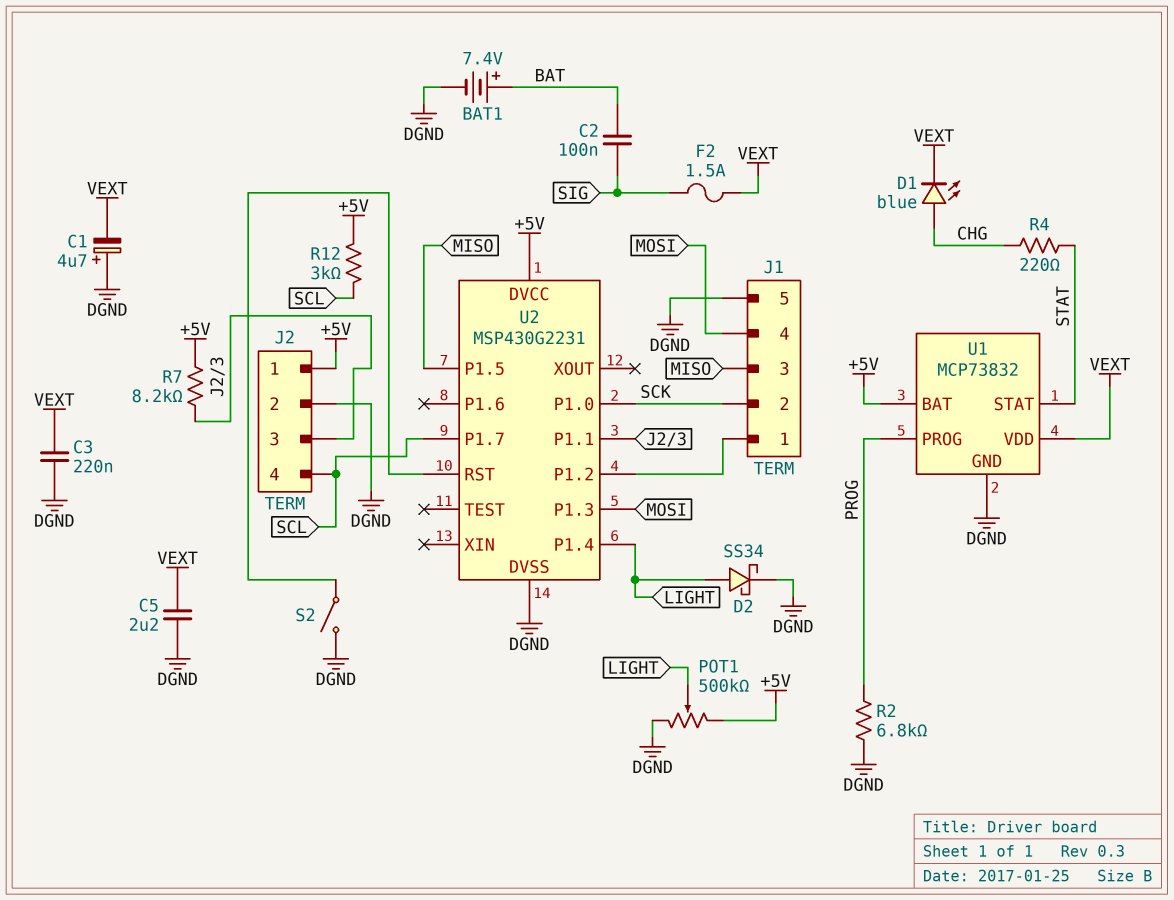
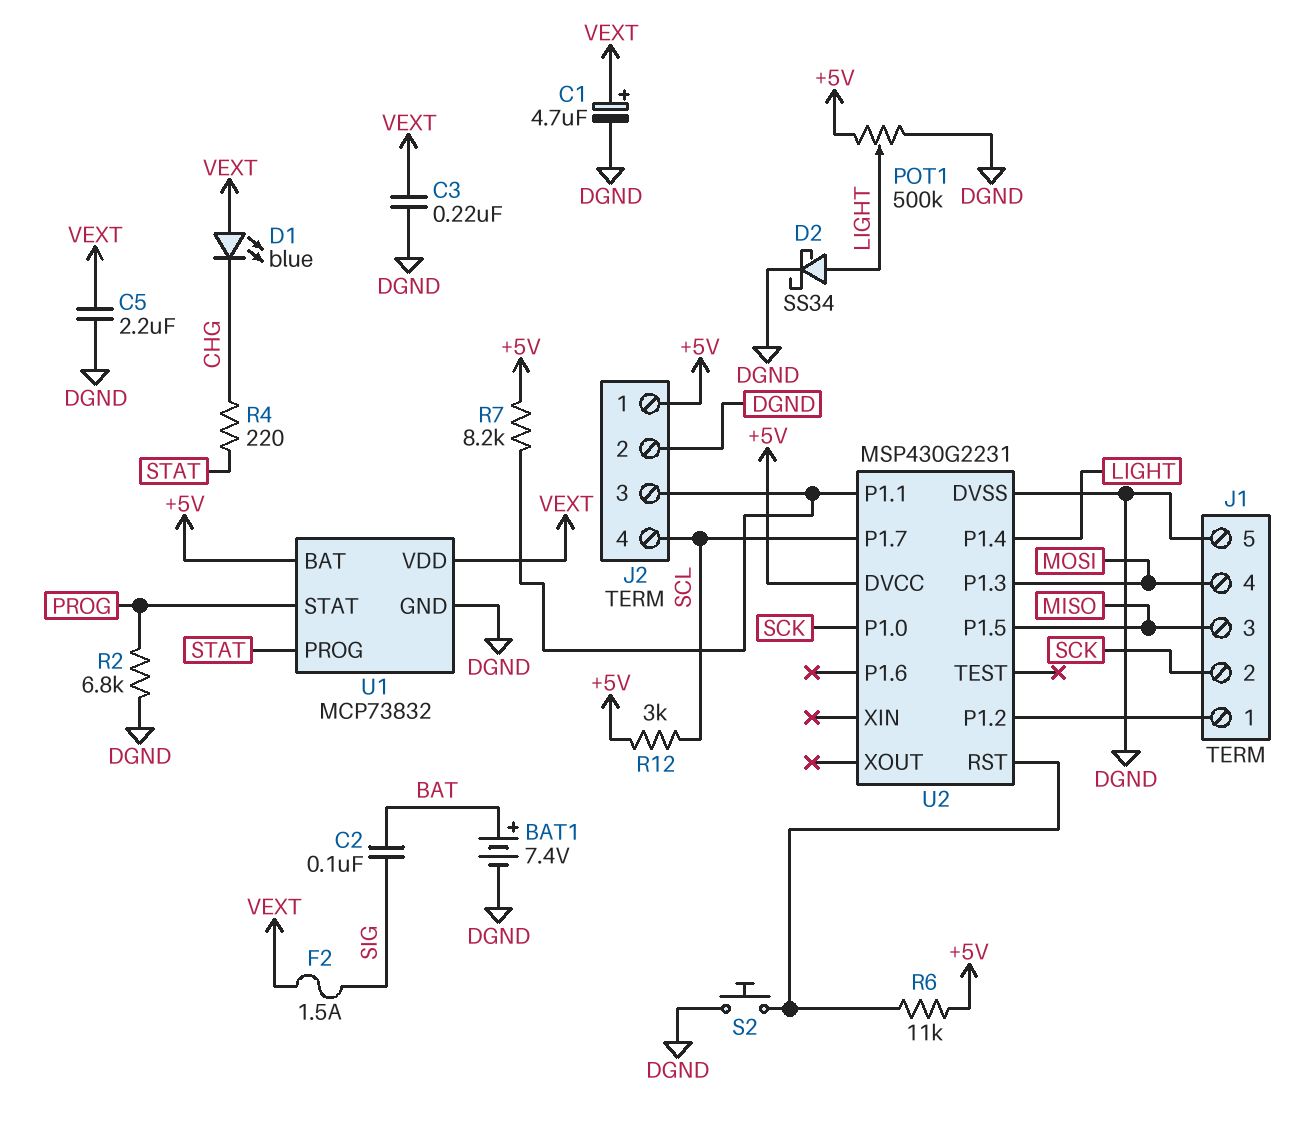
C1: 4.7uF (plus DGND, minus VEXT) -> 4.7uF (plus VEXT, minus DGND)
D1: LED blue (A CHG, K VEXT) -> LED blue (A VEXT, K CHG)
R6: none -> 11k (+5V, U2/RST)
S2: switch (DGND, U2/RST) -> button (DGND, U2/RST)
U1 pin PROG: PROG -> STAT
U1 pin STAT: STAT -> PROG

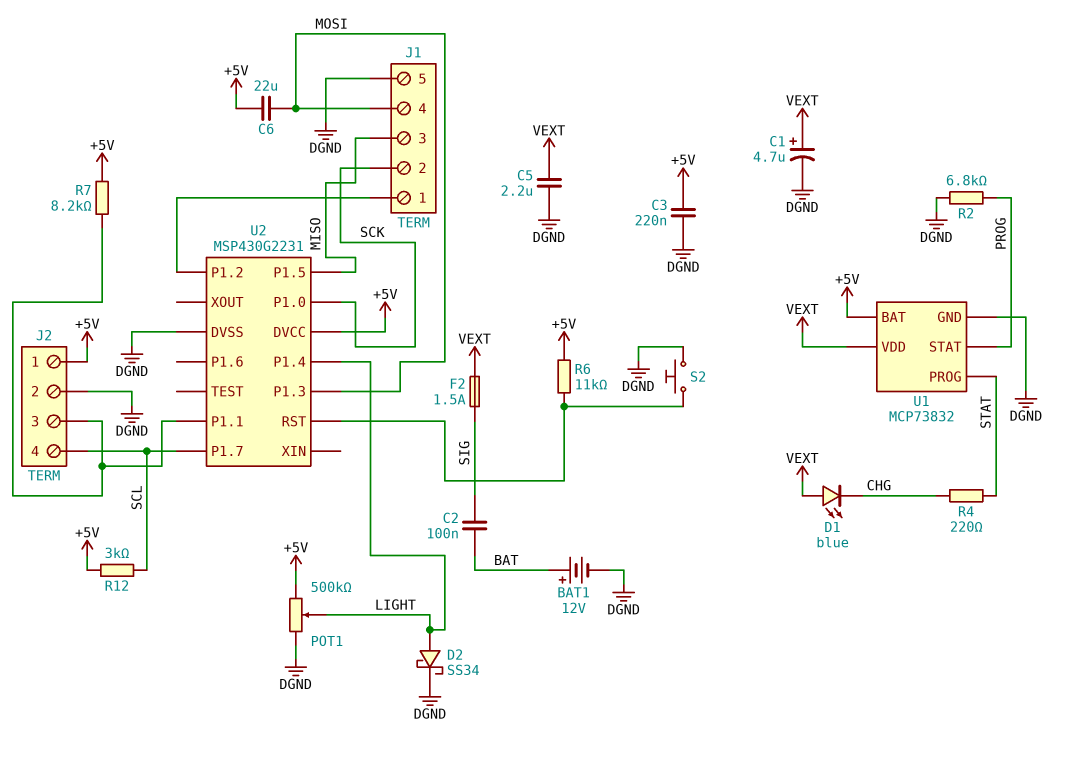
BAT1: 7.4V (plus BAT, minus DGND) -> 12V (plus BAT, minus DGND)
C3: 220nF (DGND, VEXT) -> 220nF (+5V, DGND)
C6: none -> 22uF (+5V, MOSI)

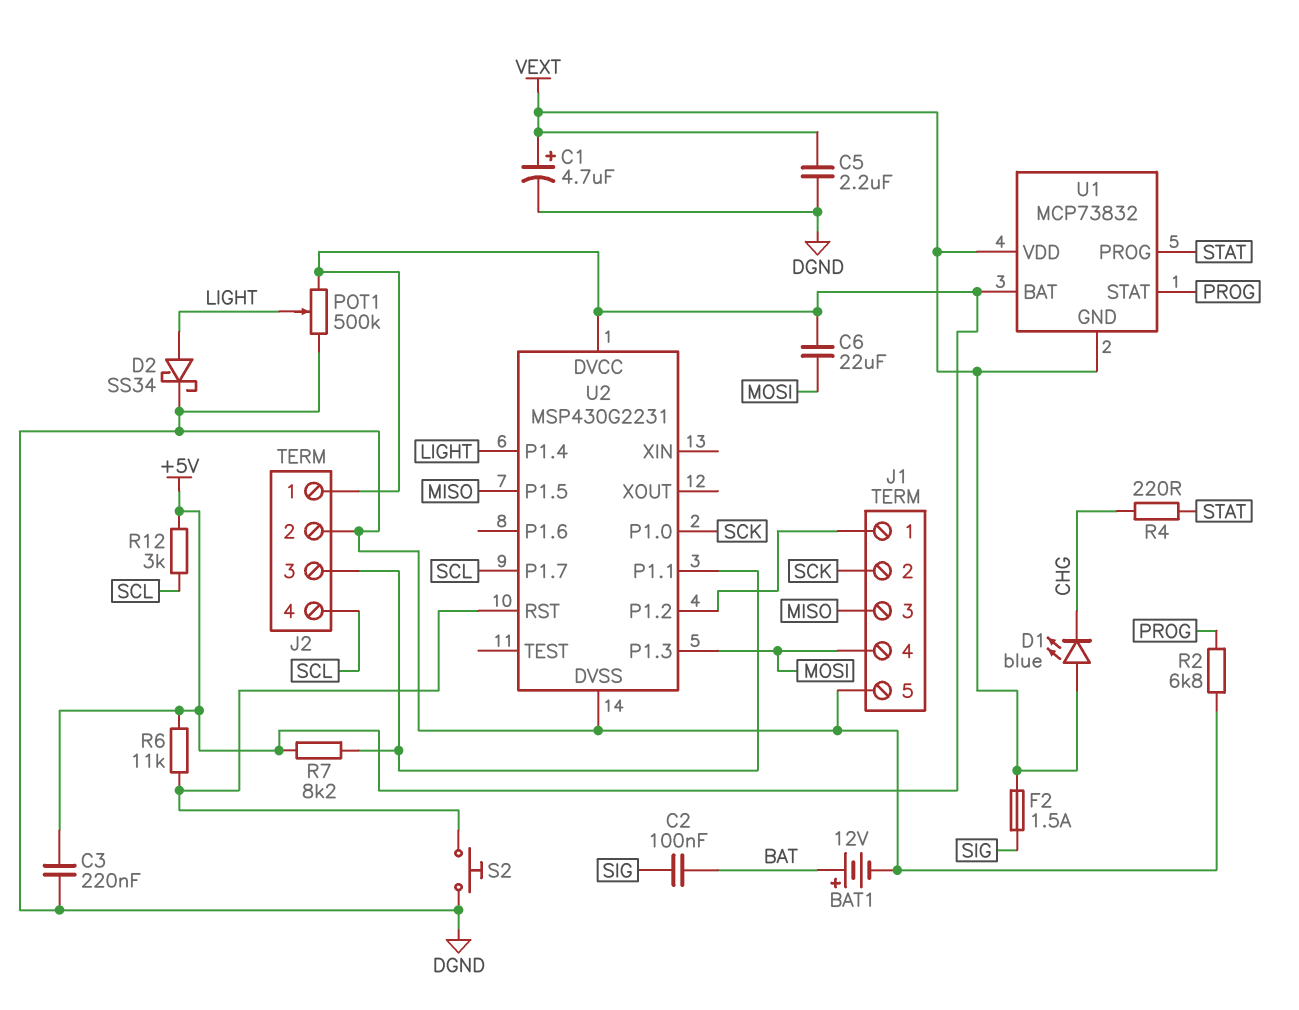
U1 pin GND: DGND -> VEXT

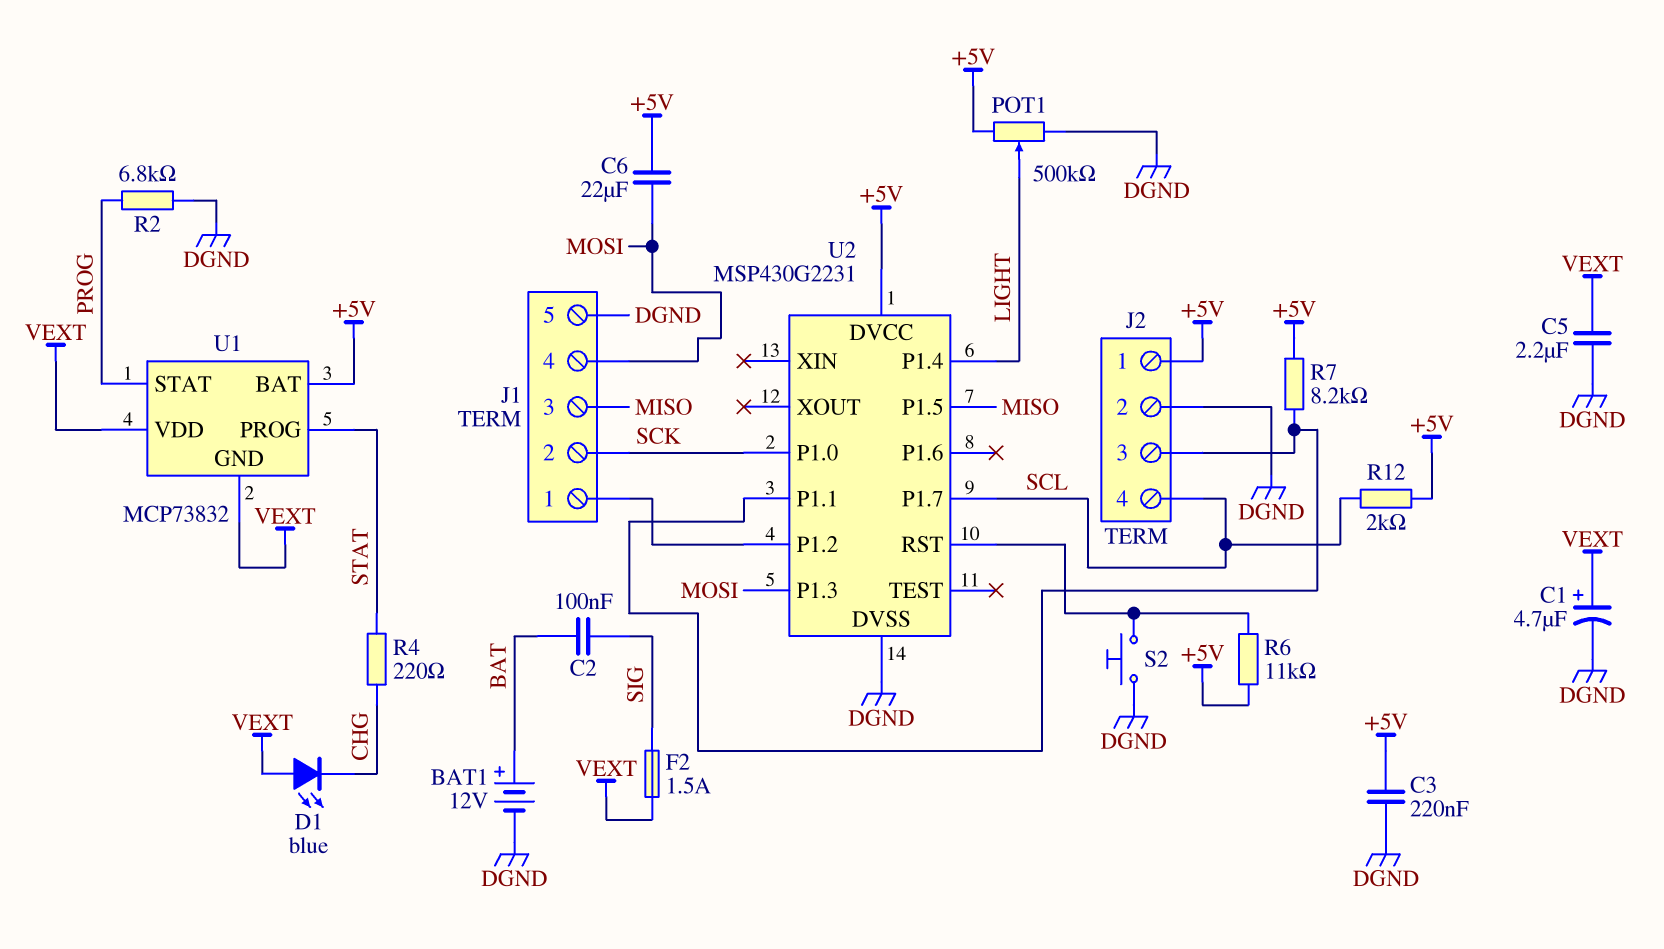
D2: schottky SS34 (A LIGHT, K DGND) -> none
R12: 3k (+5V, SCL) -> 2k (+5V, SCL)

